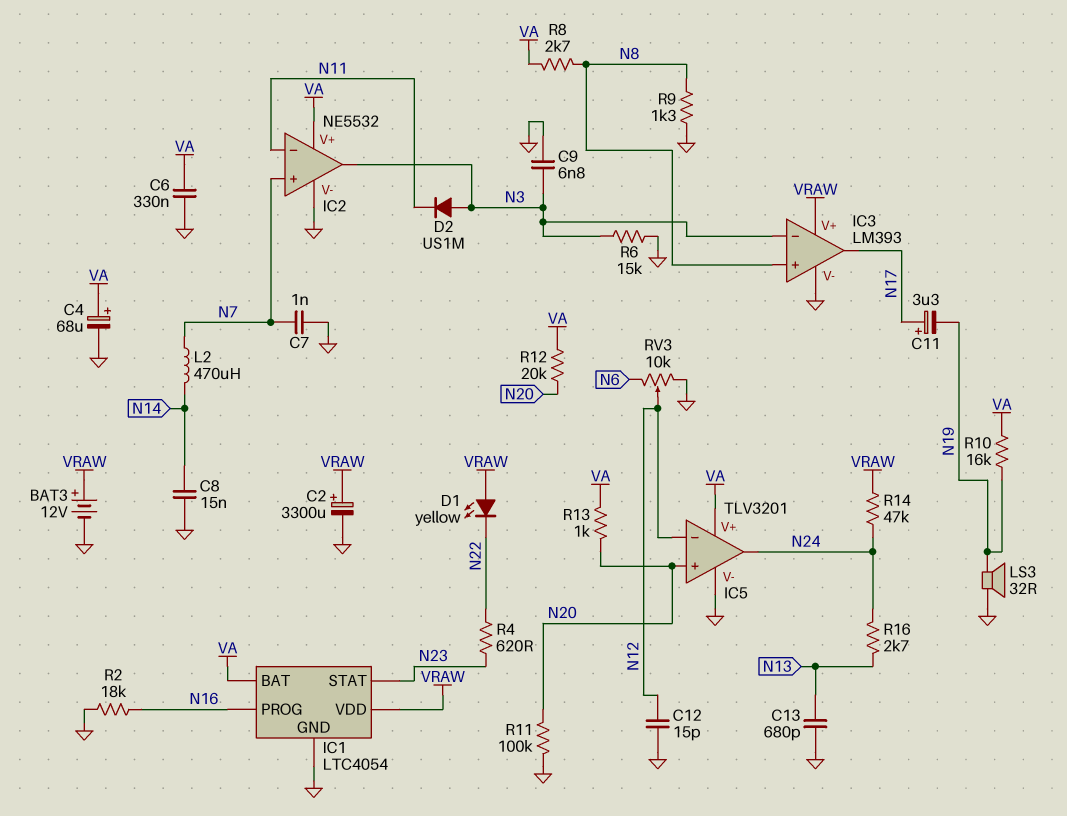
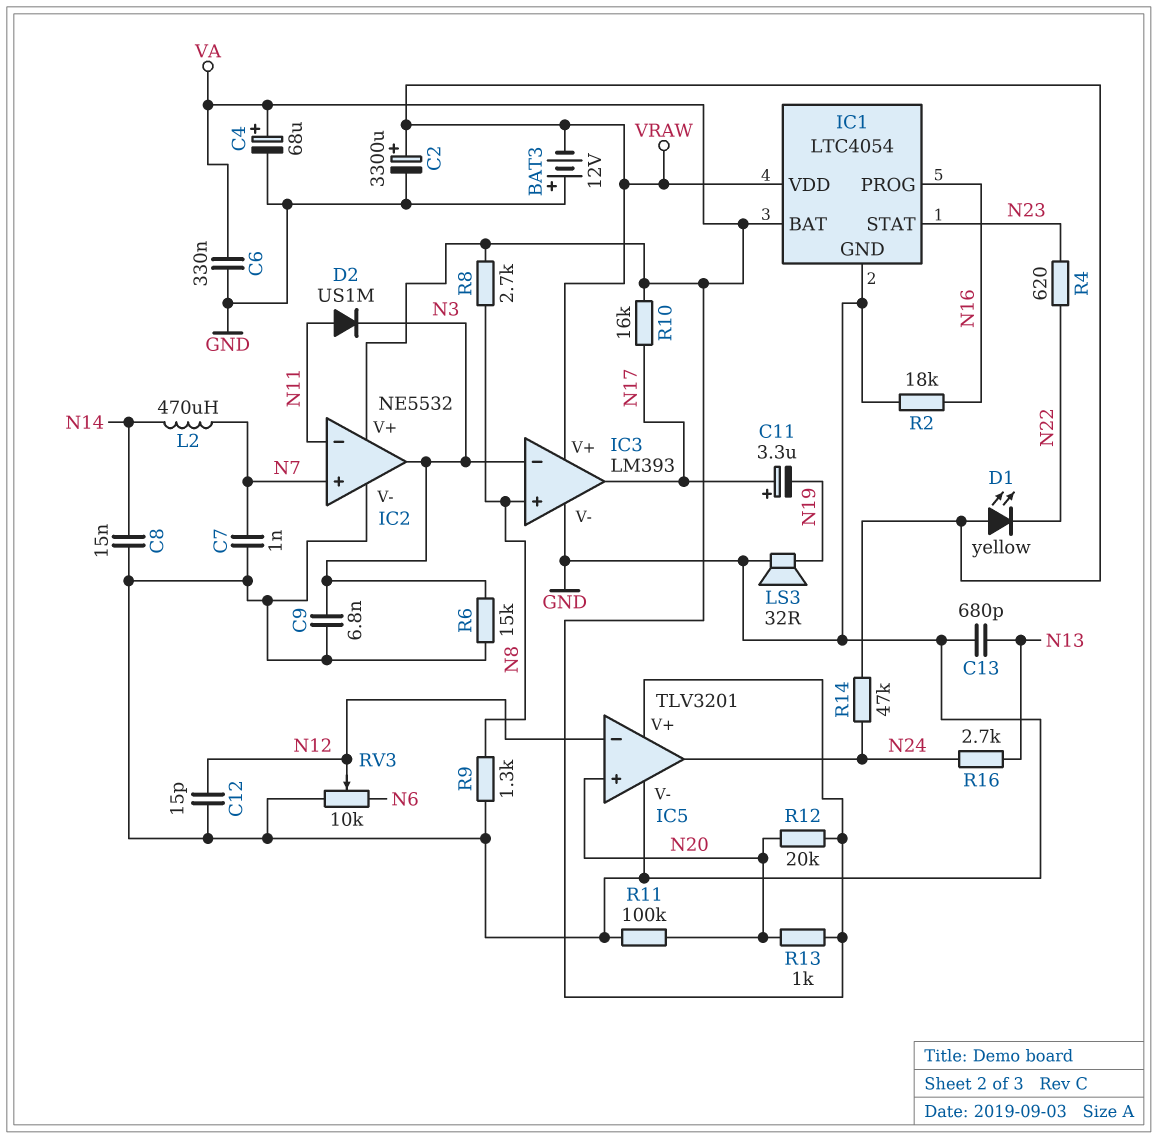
BAT3: 12V (plus VRAW, minus GND) -> 12V (plus GND, minus VRAW)
D2: diode US1M (A N3, K N11) -> diode US1M (A N11, K N3)
R10: 16k (N19, VA) -> 16k (N17, VA)

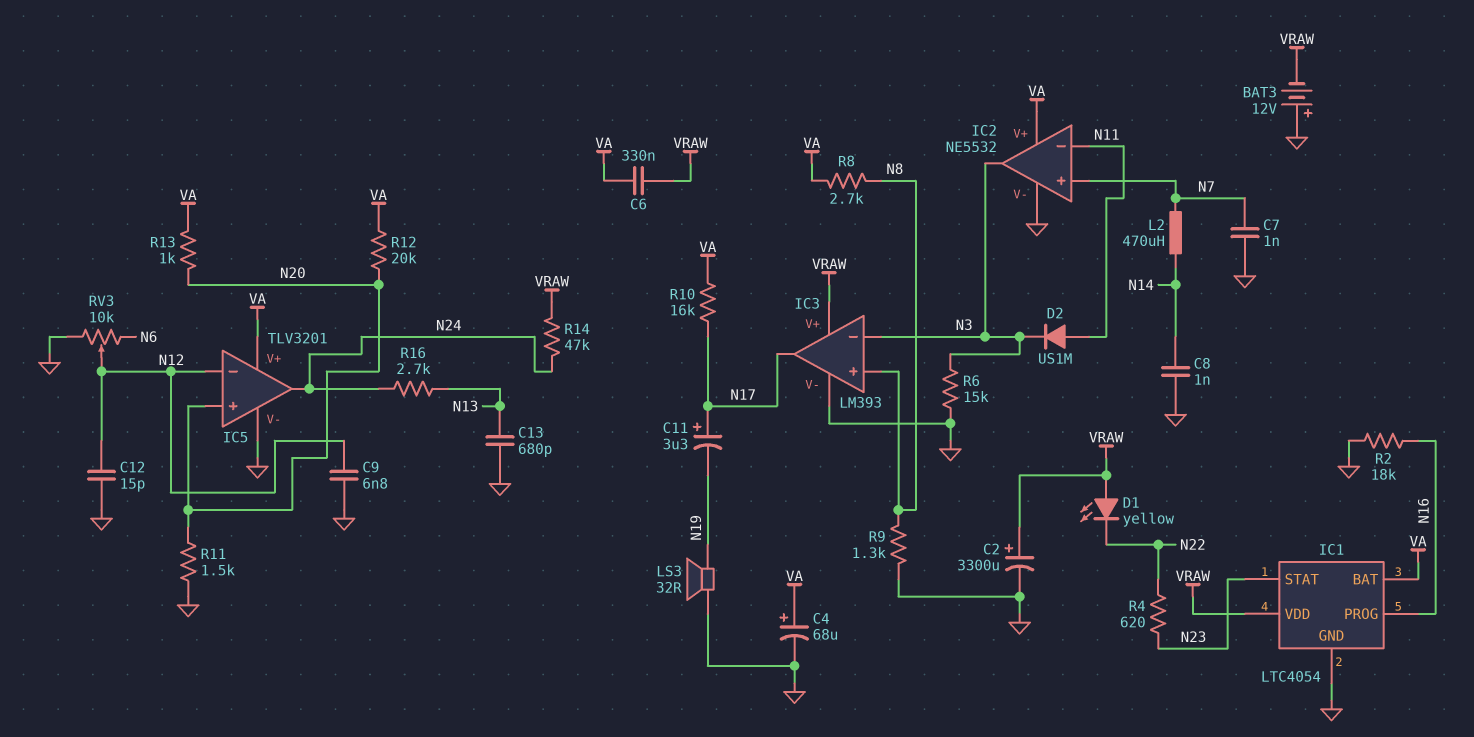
C6: 330nF (GND, VA) -> 330nF (VA, VRAW)
C8: 15nF (GND, N14) -> 1nF (GND, N14)
C9: 6.8nF (GND, N3) -> 6.8nF (GND, N12)
R11: 100k (GND, N20) -> 1.5k (GND, N20)

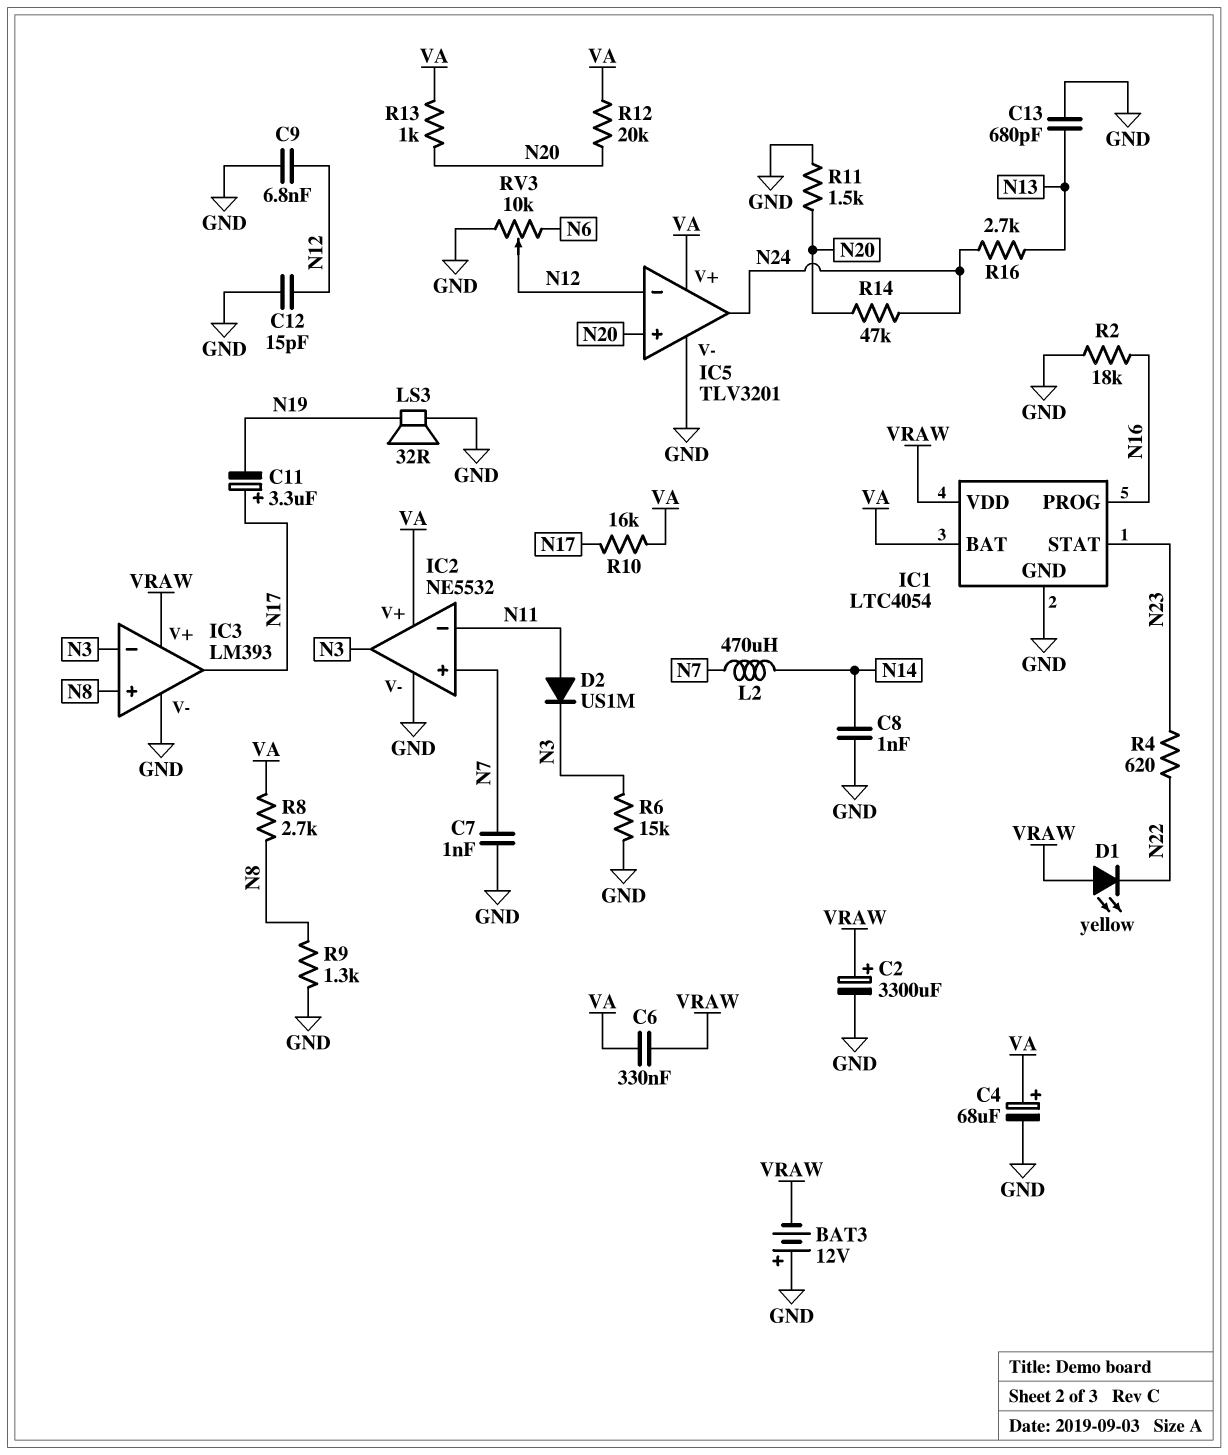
R14: 47k (N24, VRAW) -> 47k (N20, N24)

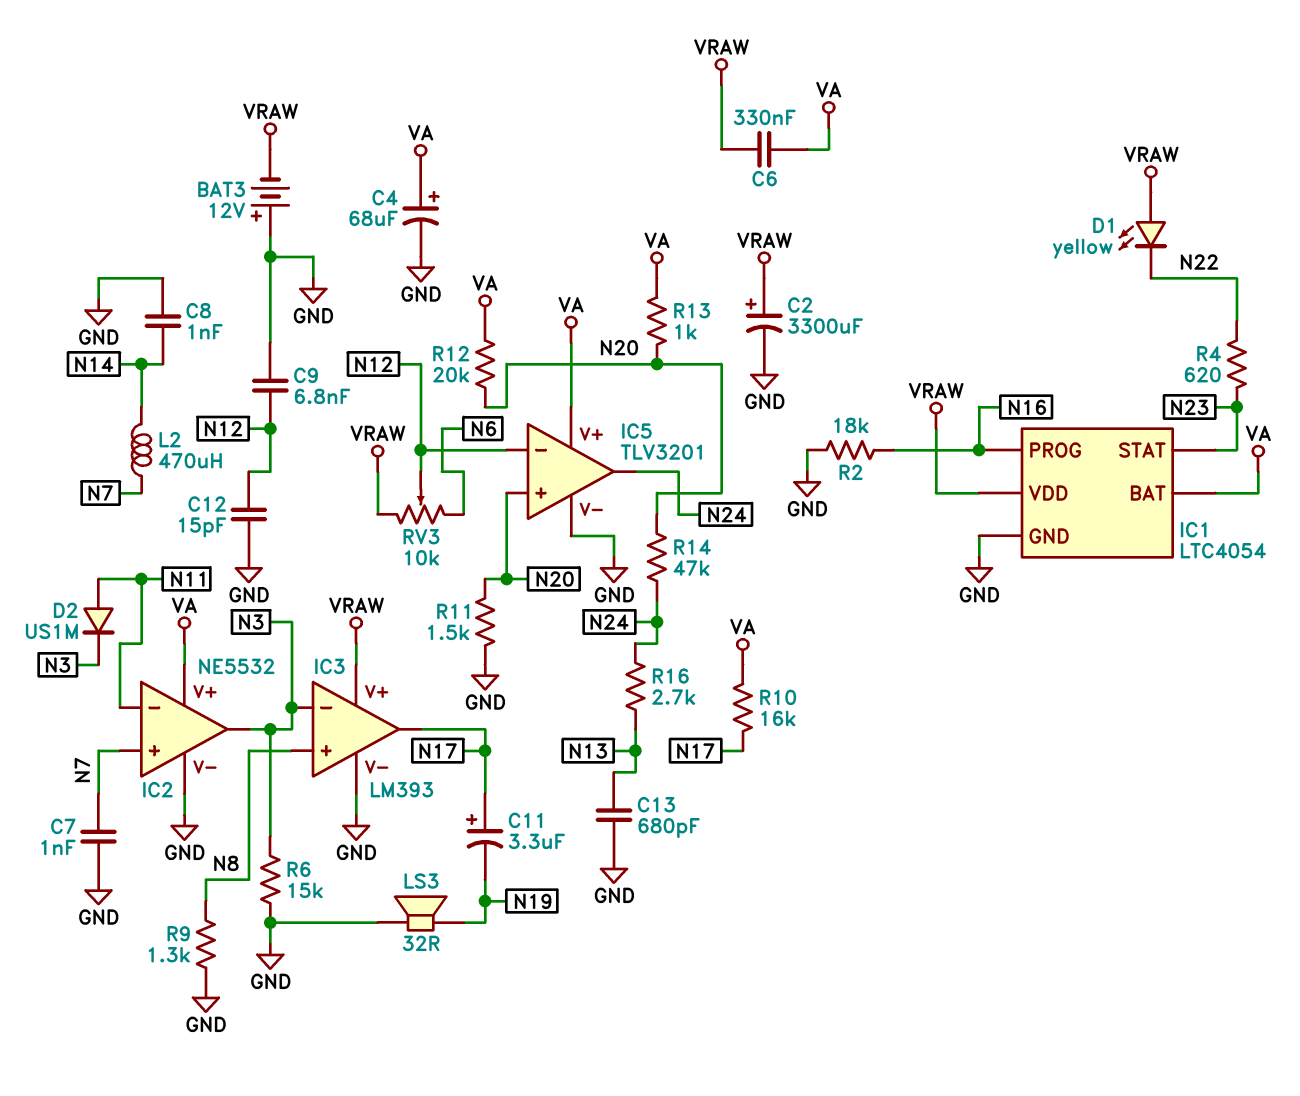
R8: 2.7k (N8, VA) -> none
RV3: 10k (GND, N6, wiper N12) -> 10k (N6, VRAW, wiper N12)

